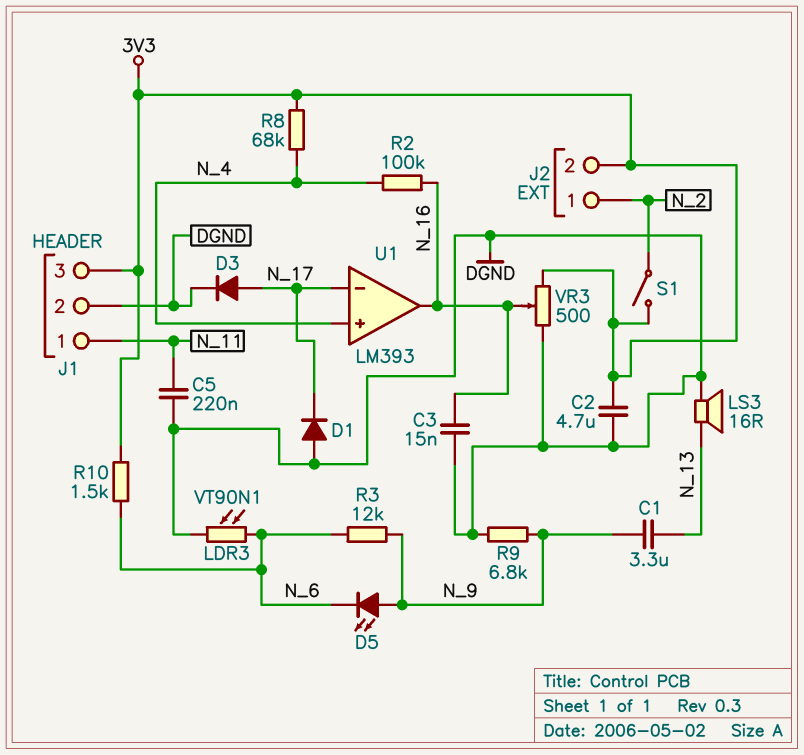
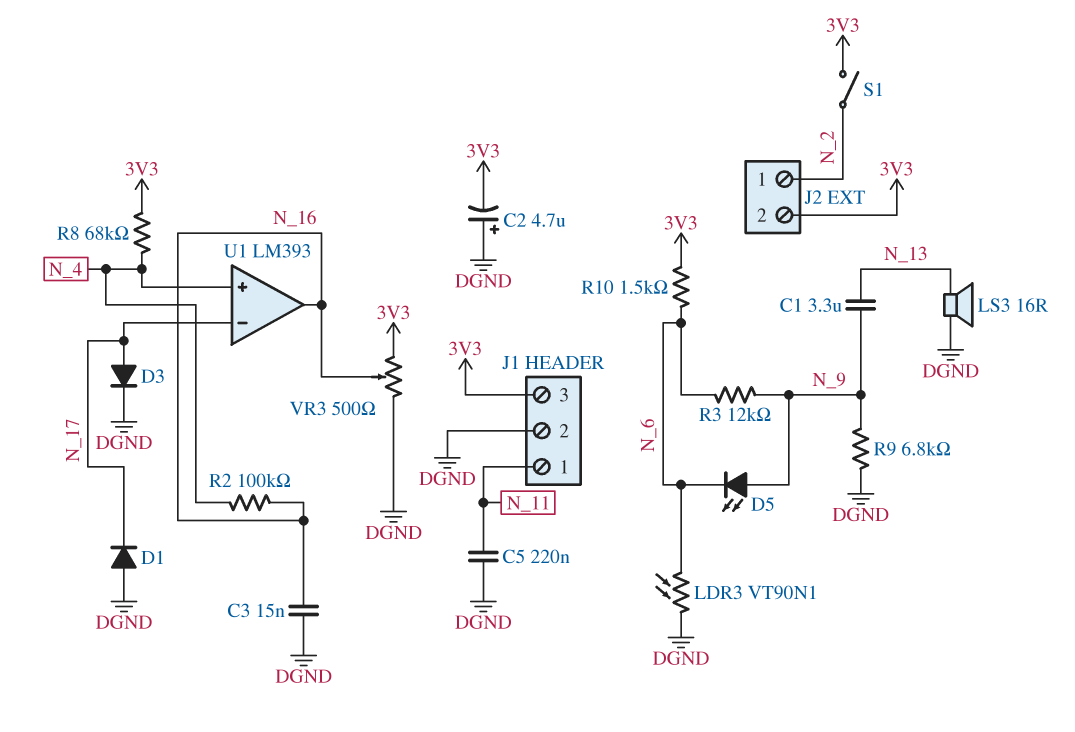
C2: 4.7uF (3V3, DGND) -> 4.7uF (plus DGND, minus 3V3)

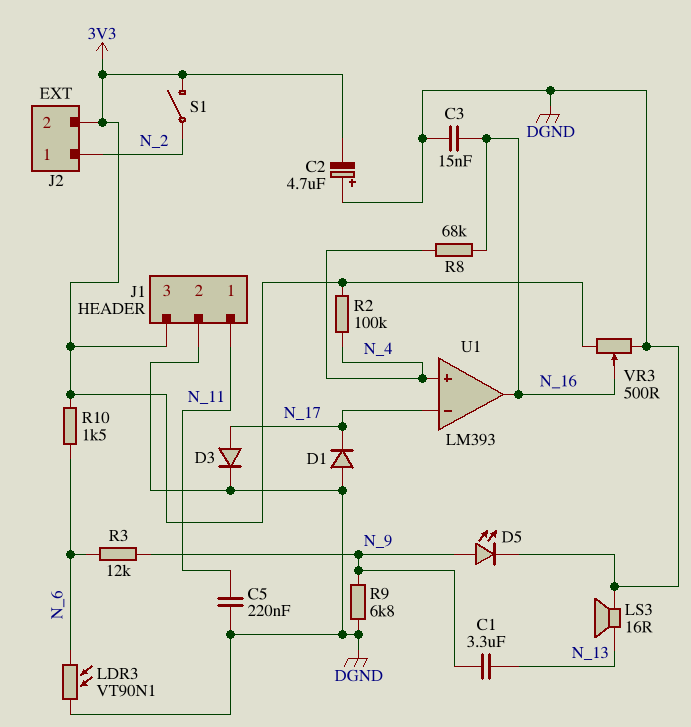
D5: LED (A N_9, K N_6) -> LED (A N_9, K DGND)
R2: 100k (N_4, N_16) -> 100k (3V3, N_4)
R8: 68k (3V3, N_4) -> 68k (N_4, N_16)

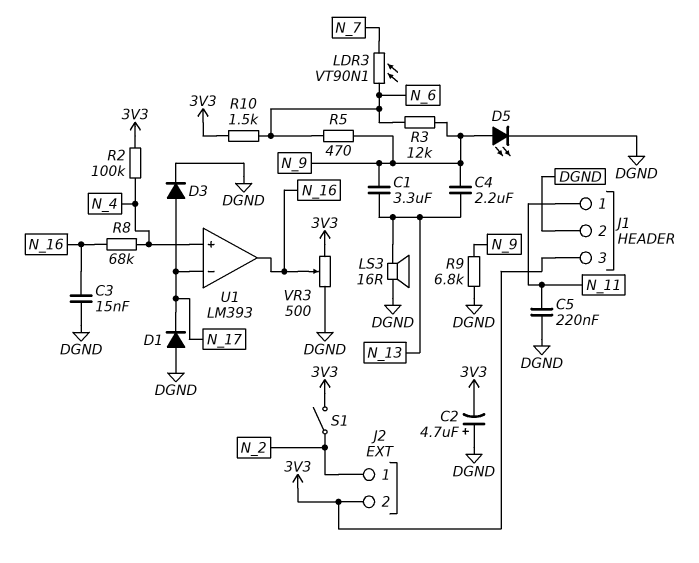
C4: none -> 2.2uF (N_9, N_13)
LDR3: VT90N1 (DGND, N_6) -> VT90N1 (N_6, N_7)
R5: none -> 470 (N_6, N_9)

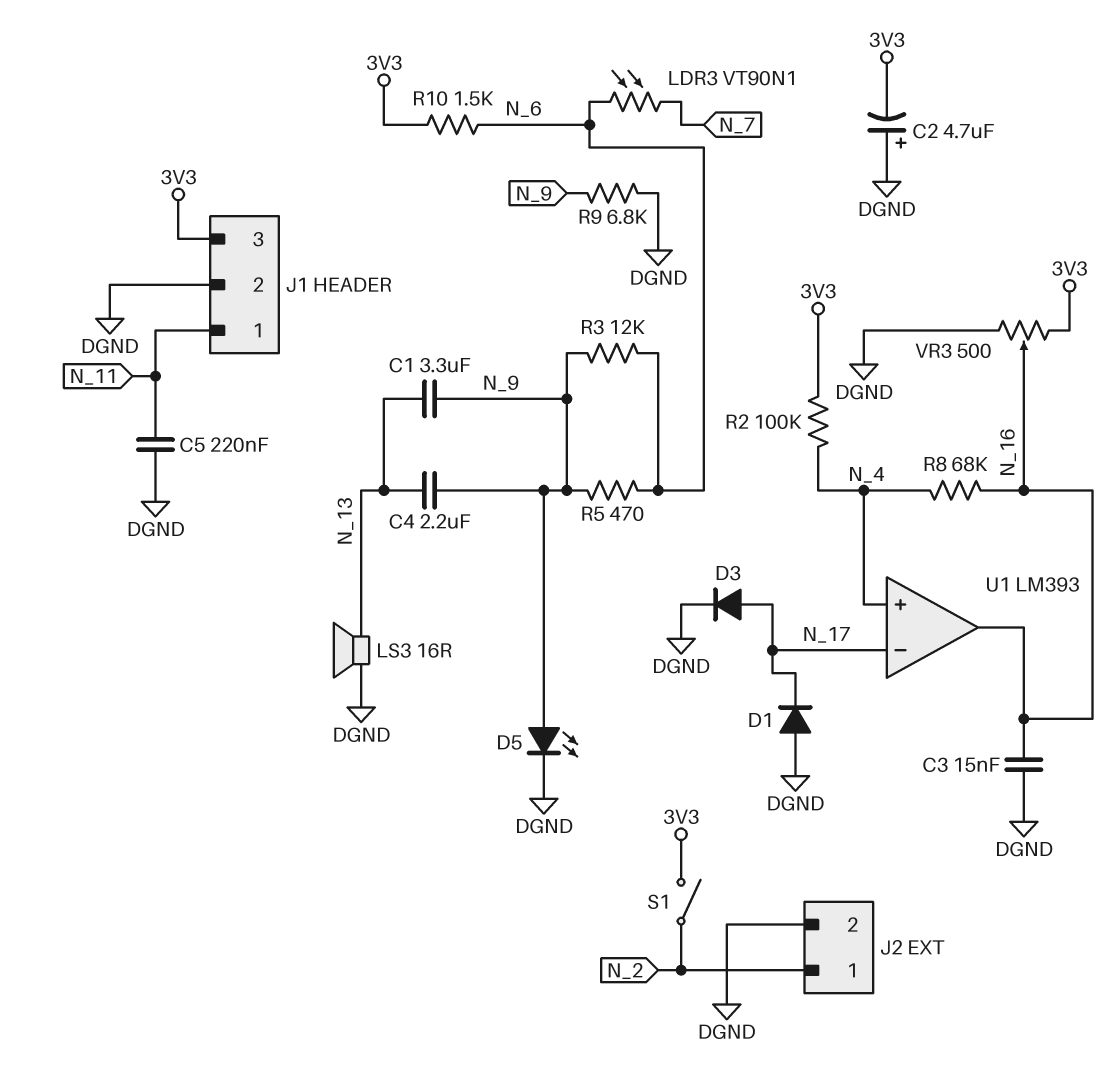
J2 pin 2: 3V3 -> DGND

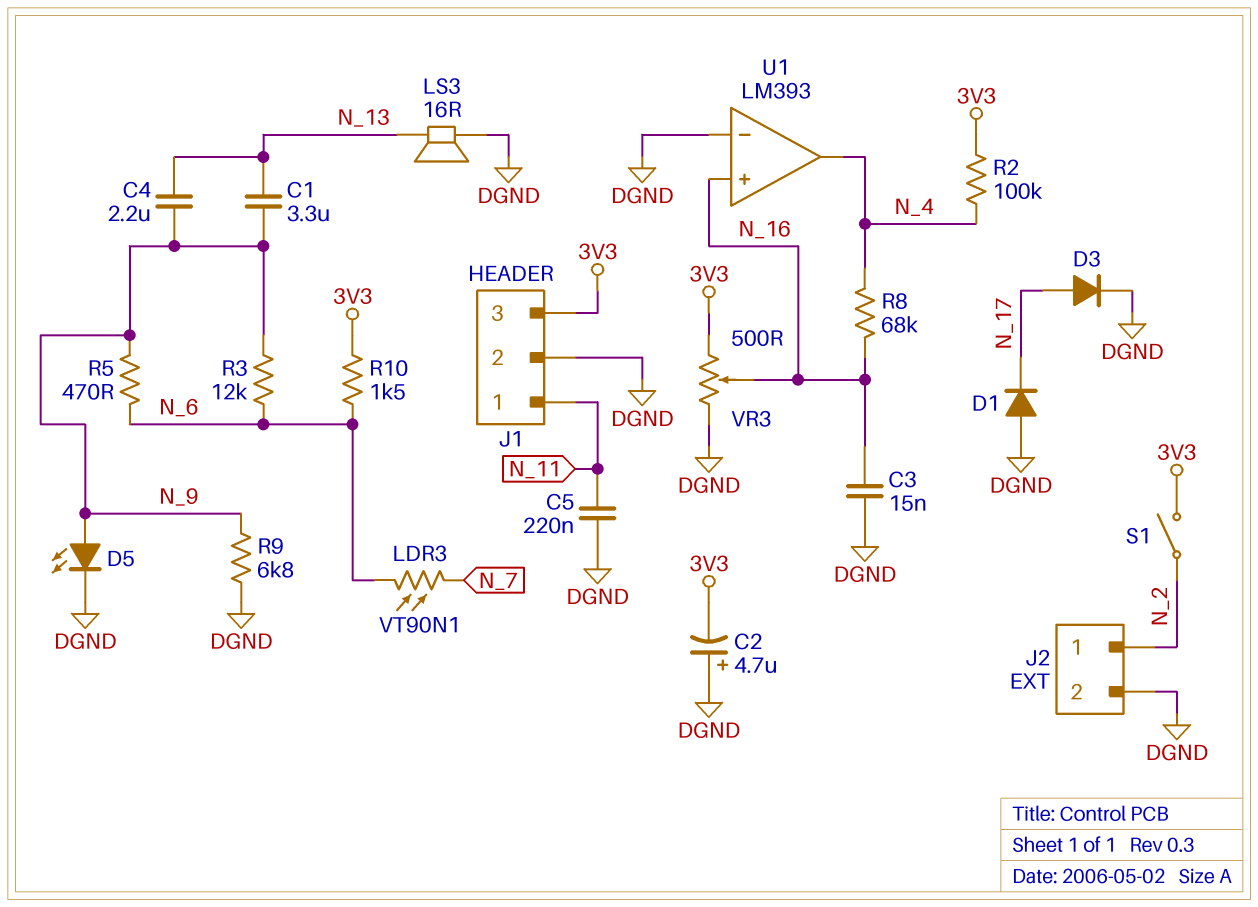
U1 pin in+: N_4 -> N_16
U1 pin in-: N_17 -> DGND
U1 pin out: N_16 -> N_4

